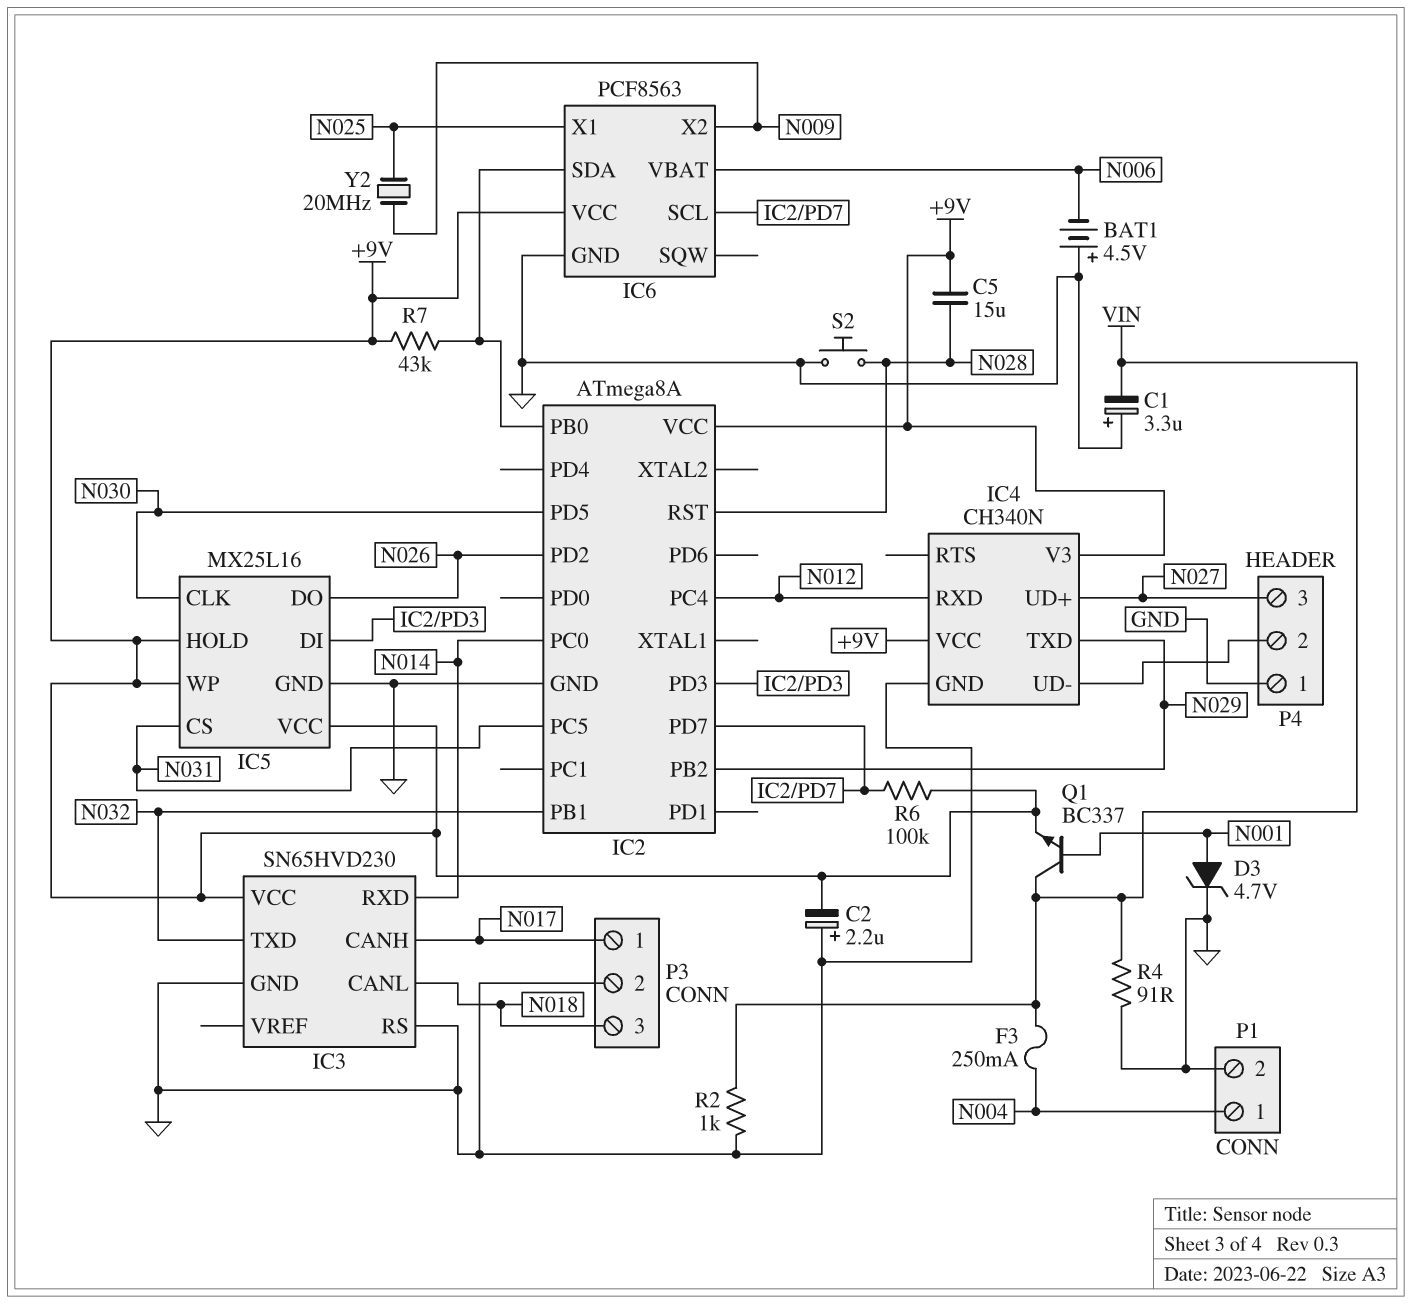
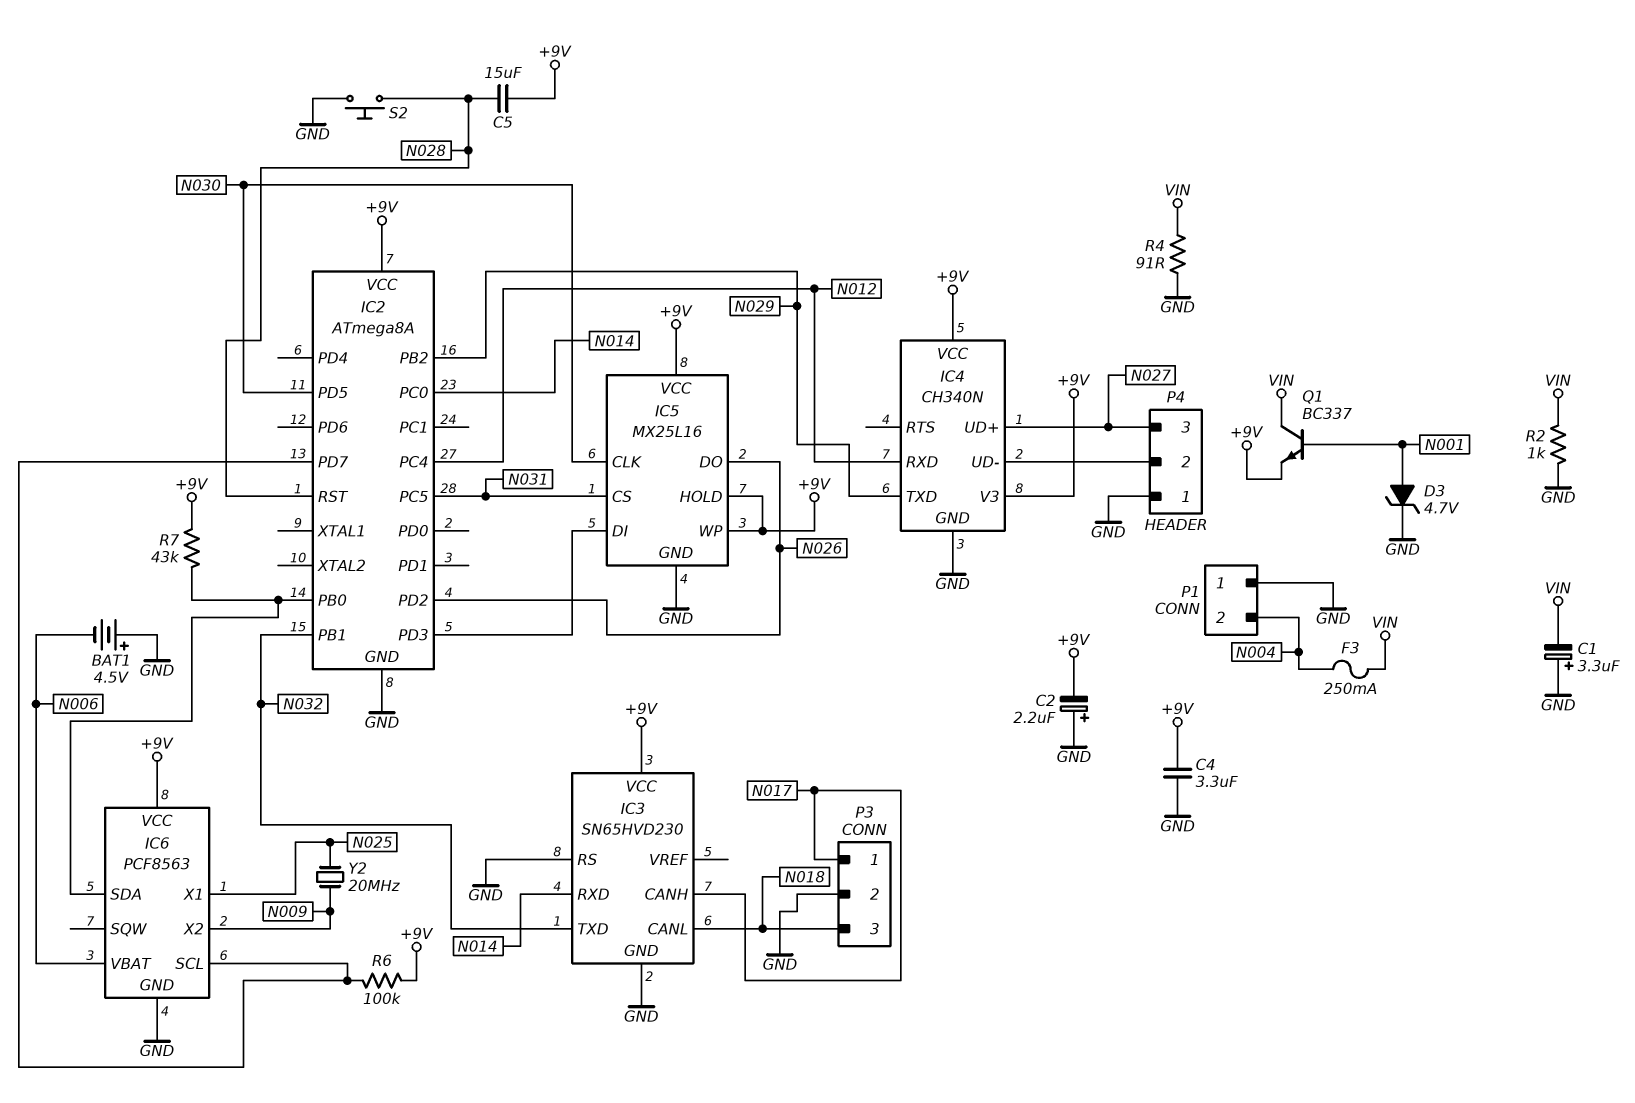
C4: none -> 3.3uF (+9V, GND)
P1 pin 1: N004 -> GND
P1 pin 2: GND -> N004

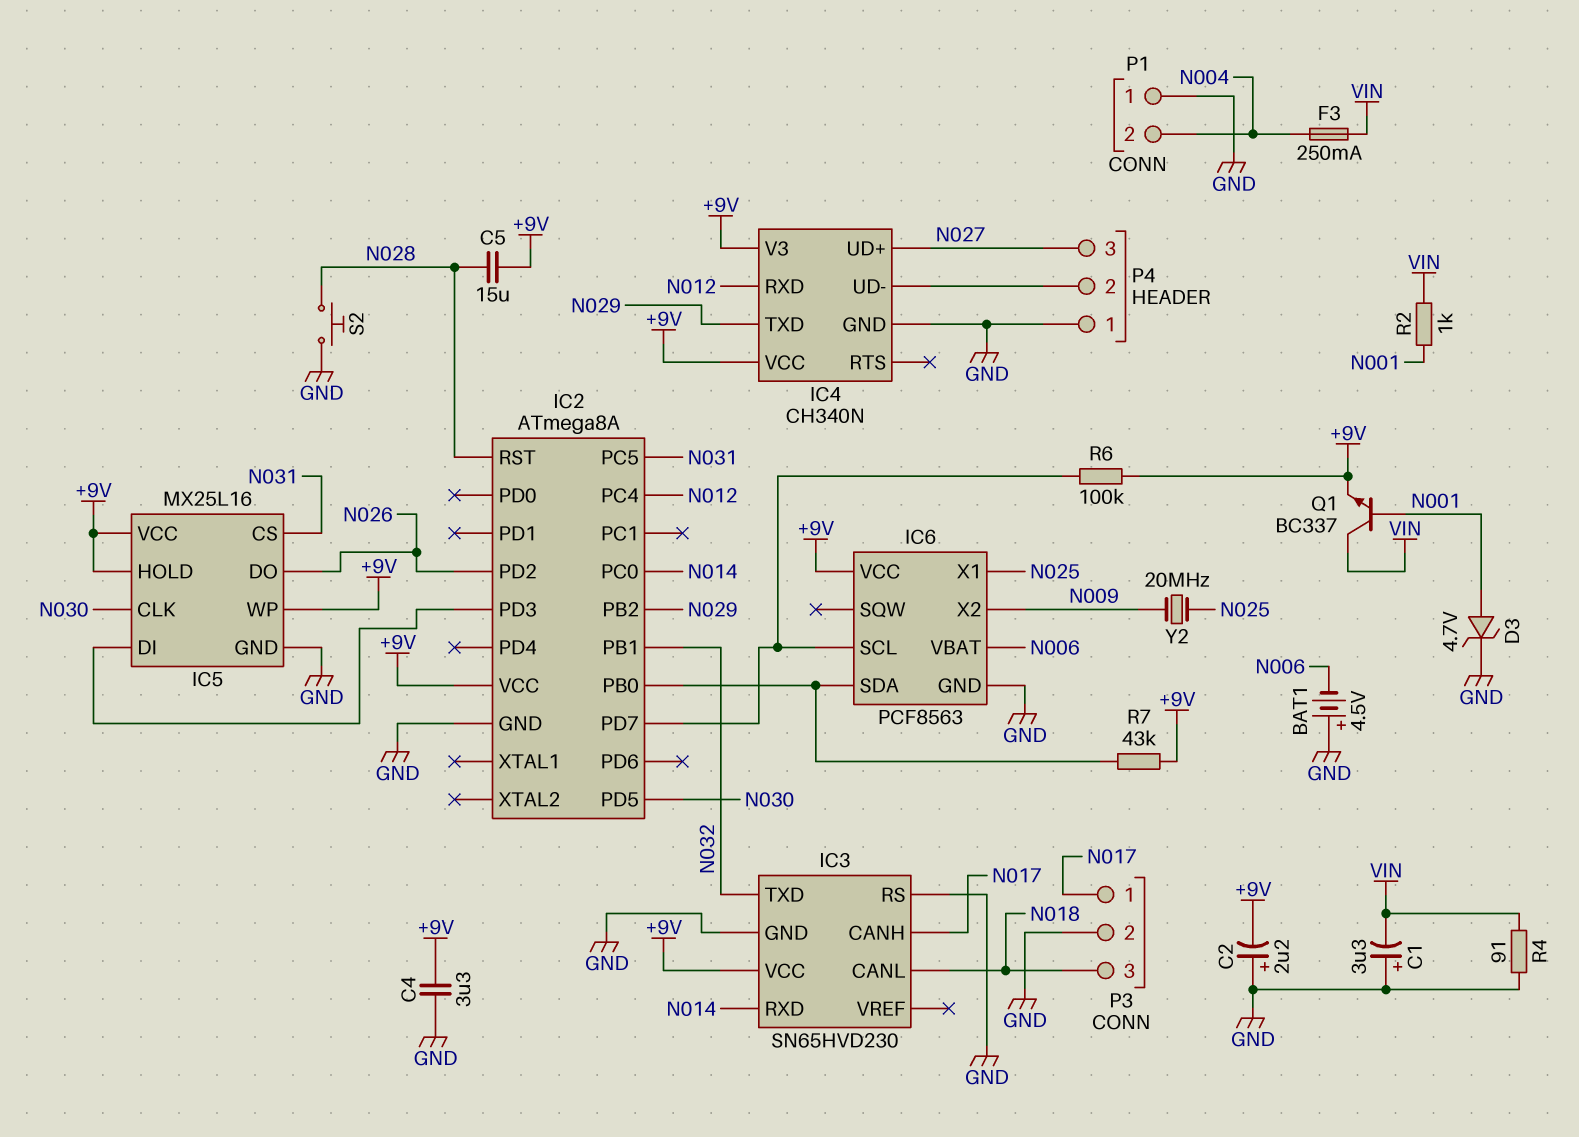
R2: 1k (GND, VIN) -> 1k (N001, VIN)

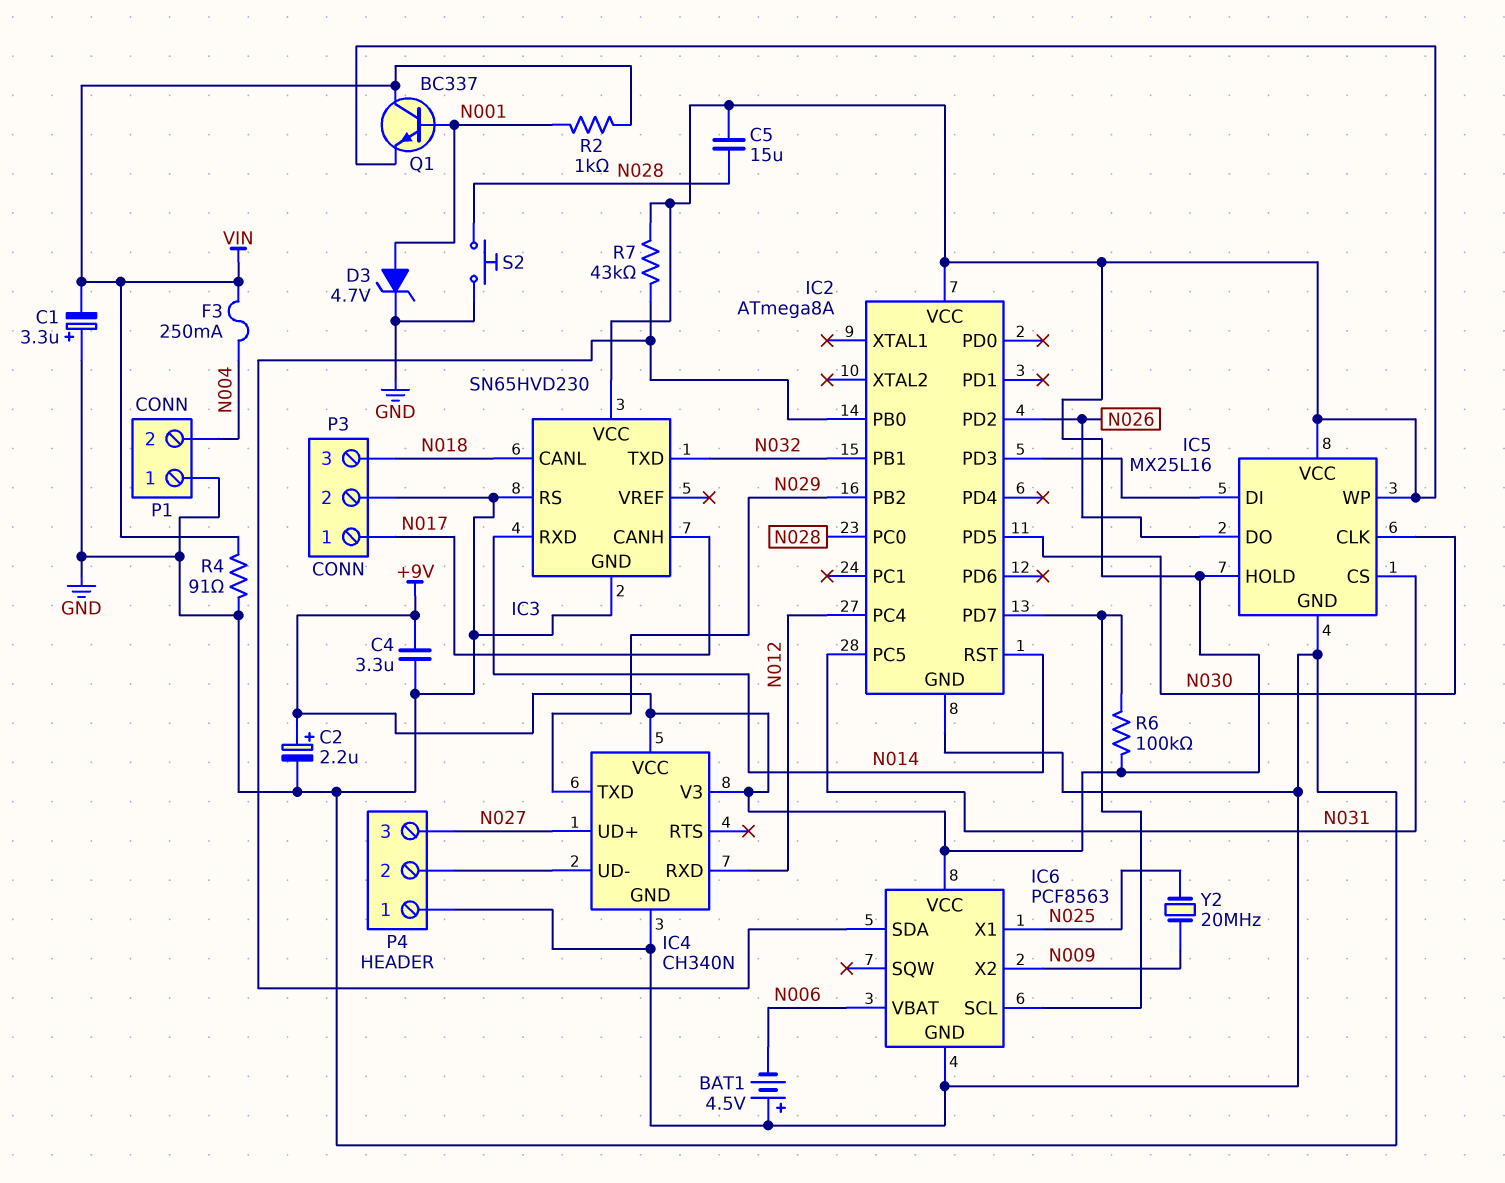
C2: 2.2uF (plus GND, minus +9V) -> 2.2uF (plus +9V, minus GND)
IC2 pin PC0: N014 -> N028
IC2 pin RST: N028 -> N014

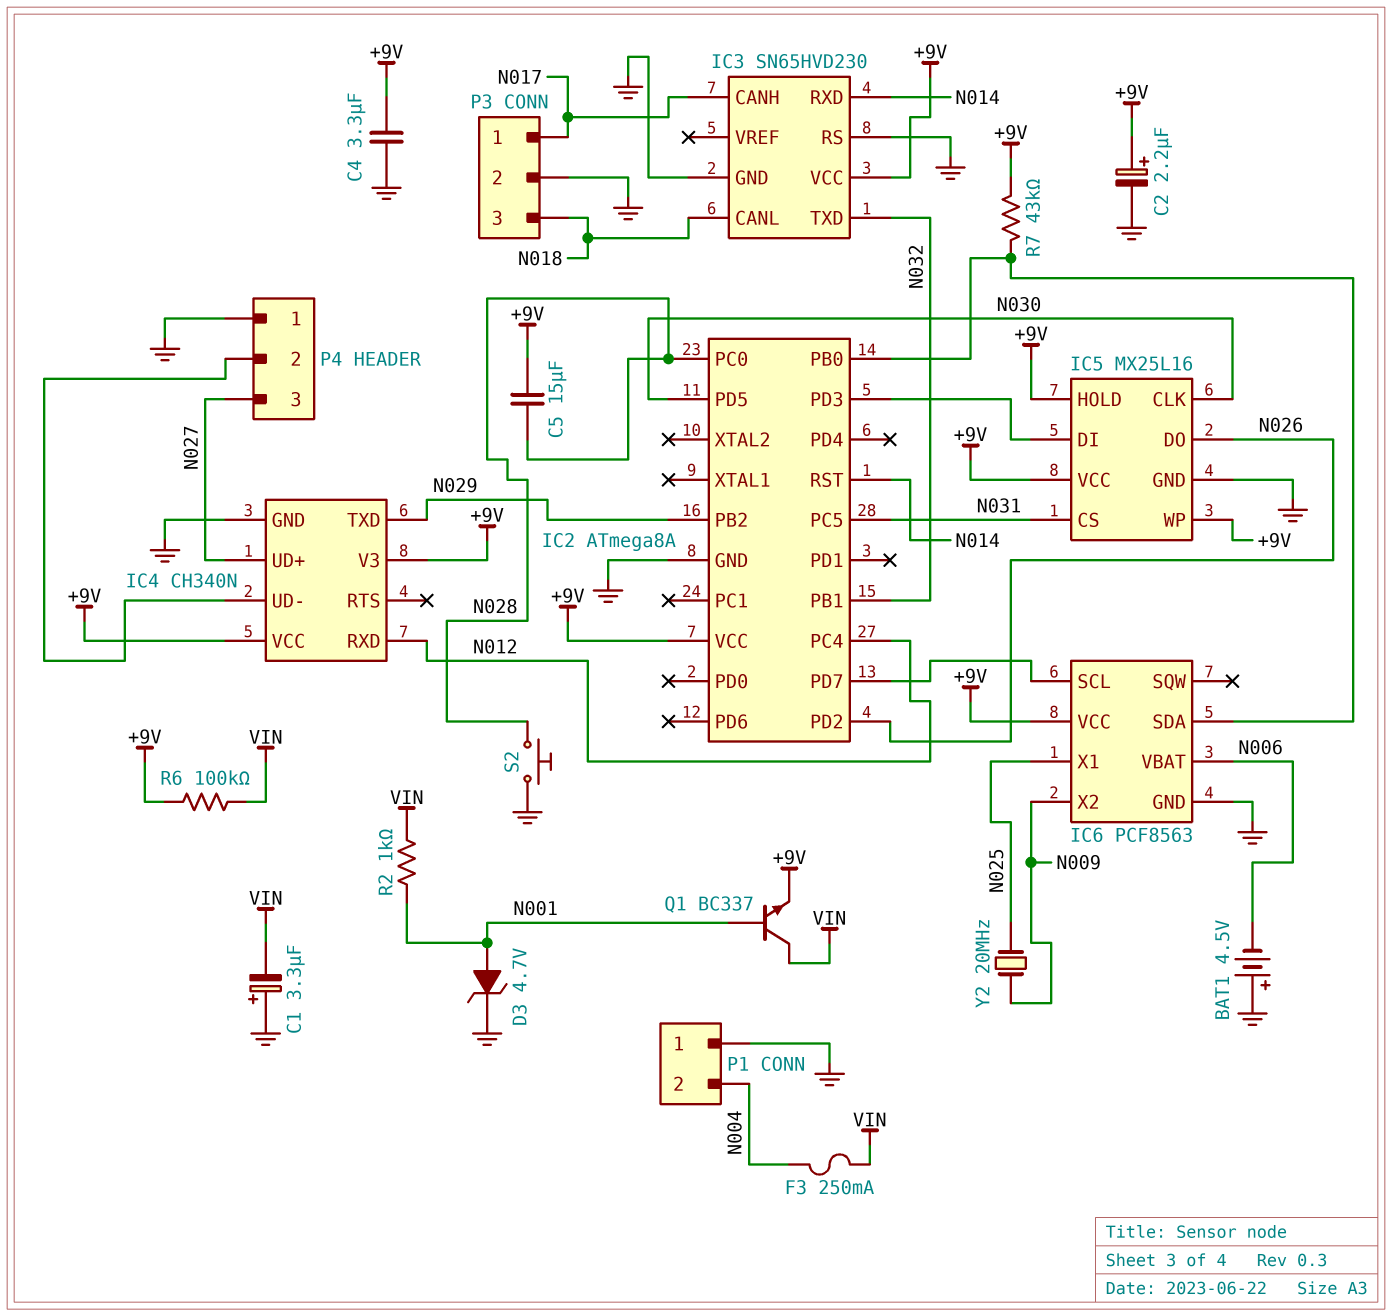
R4: 91 (GND, VIN) -> none
R6: 100k (+9V, IC2/PD7) -> 100k (+9V, VIN)

